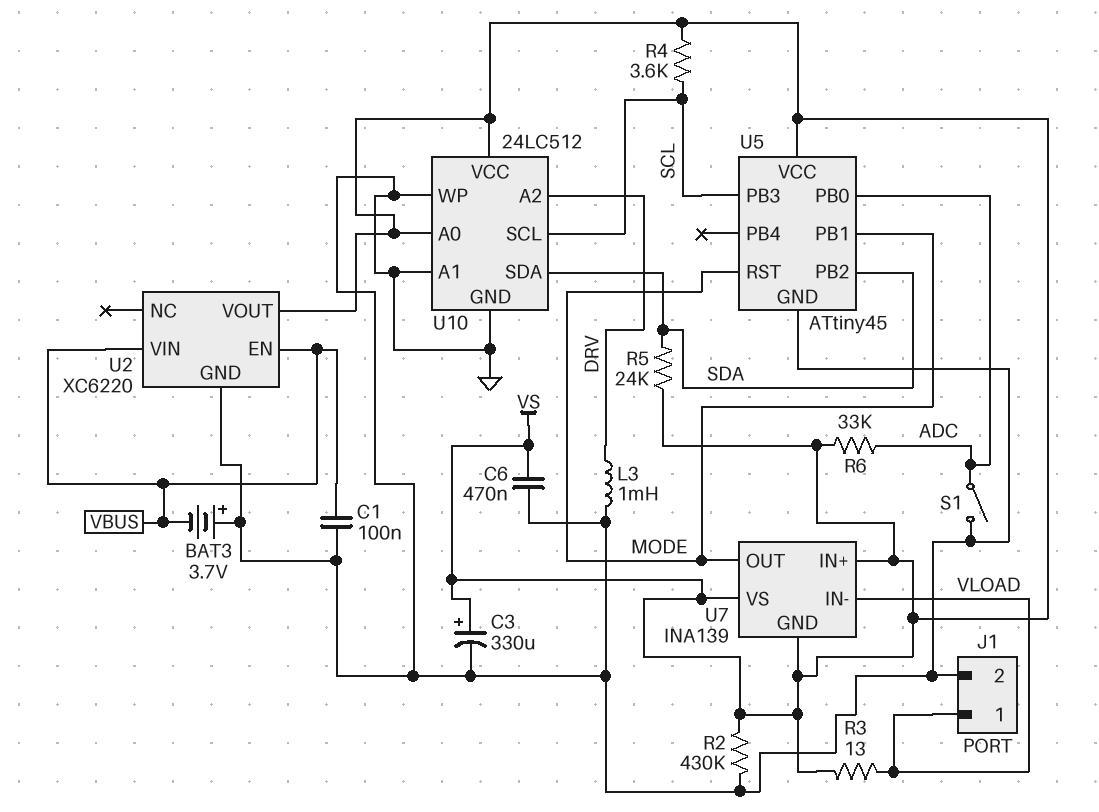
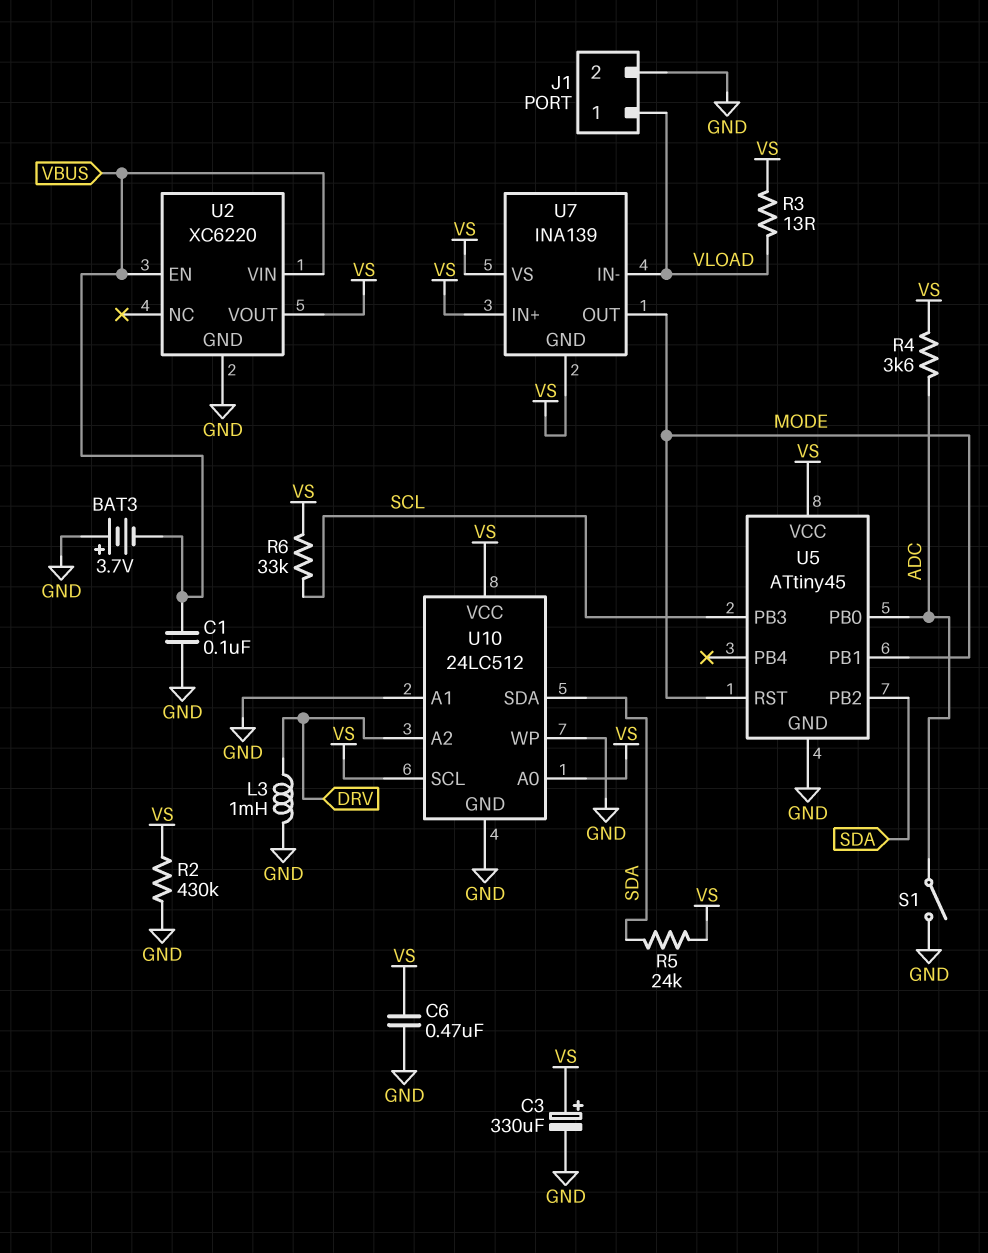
R4: 3.6k (SCL, VS) -> 3.6k (ADC, VS)
R6: 33k (ADC, VS) -> 33k (SCL, VS)
U10 pin SCL: SCL -> VS

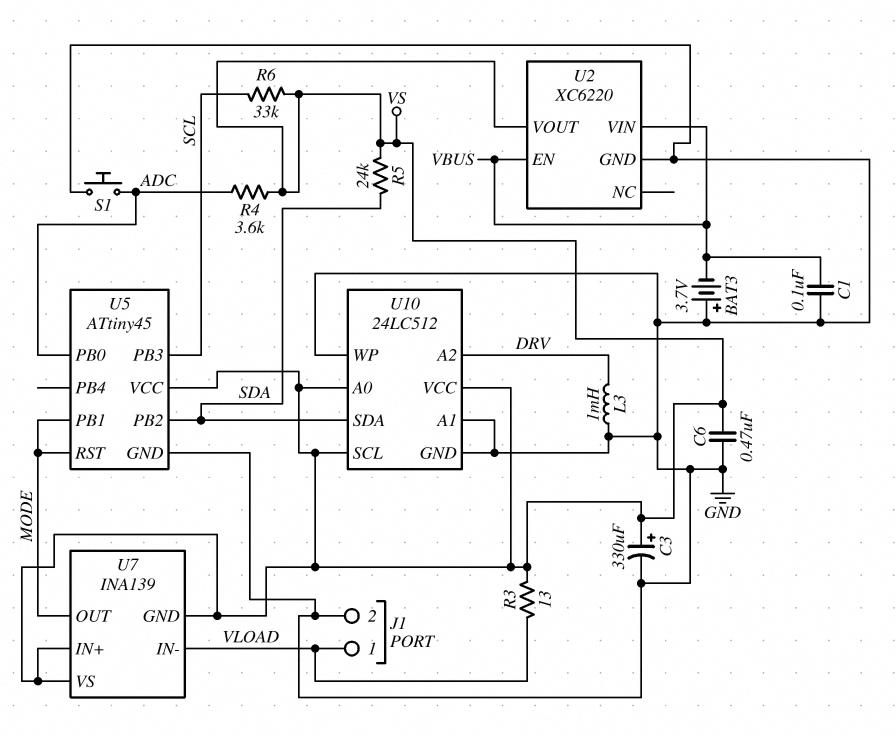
R2: 430k (GND, VS) -> none
S1: switch (ADC, GND) -> button (ADC, GND)

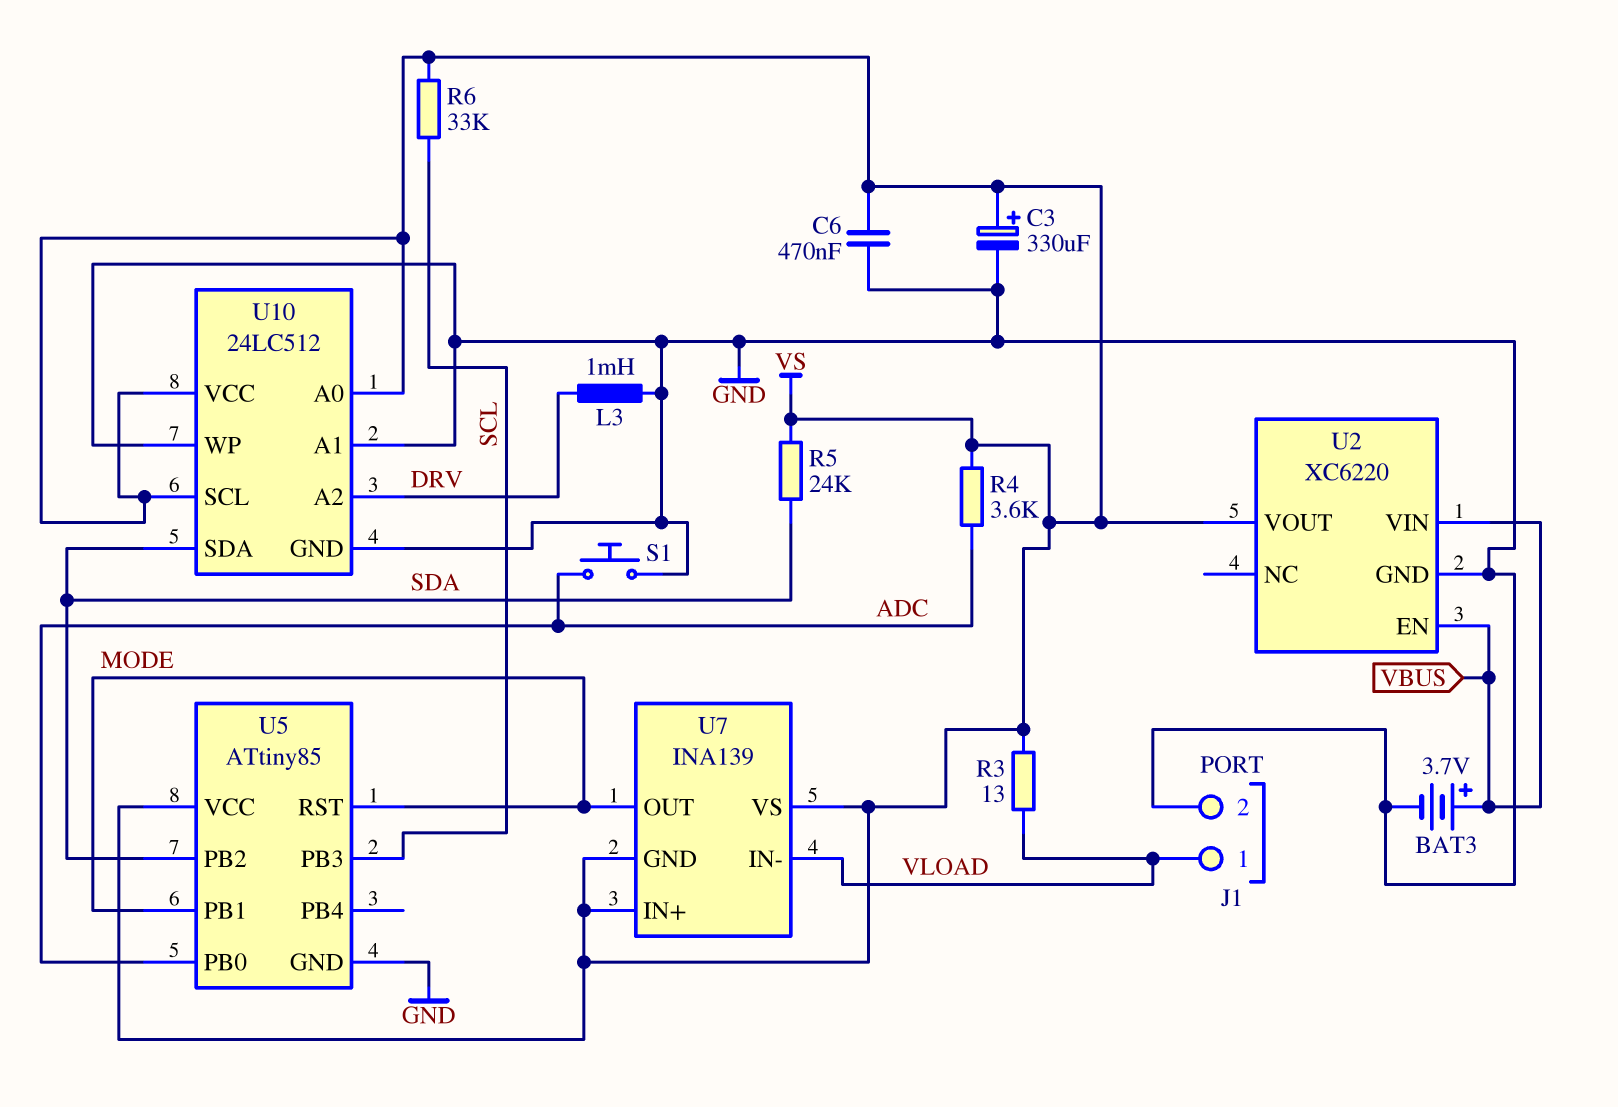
BAT3: 3.7V (plus GND, minus VBUS) -> 3.7V (plus VBUS, minus GND)
C1: 100nF (GND, VBUS) -> none
U5: ATtiny45 -> ATtiny85

